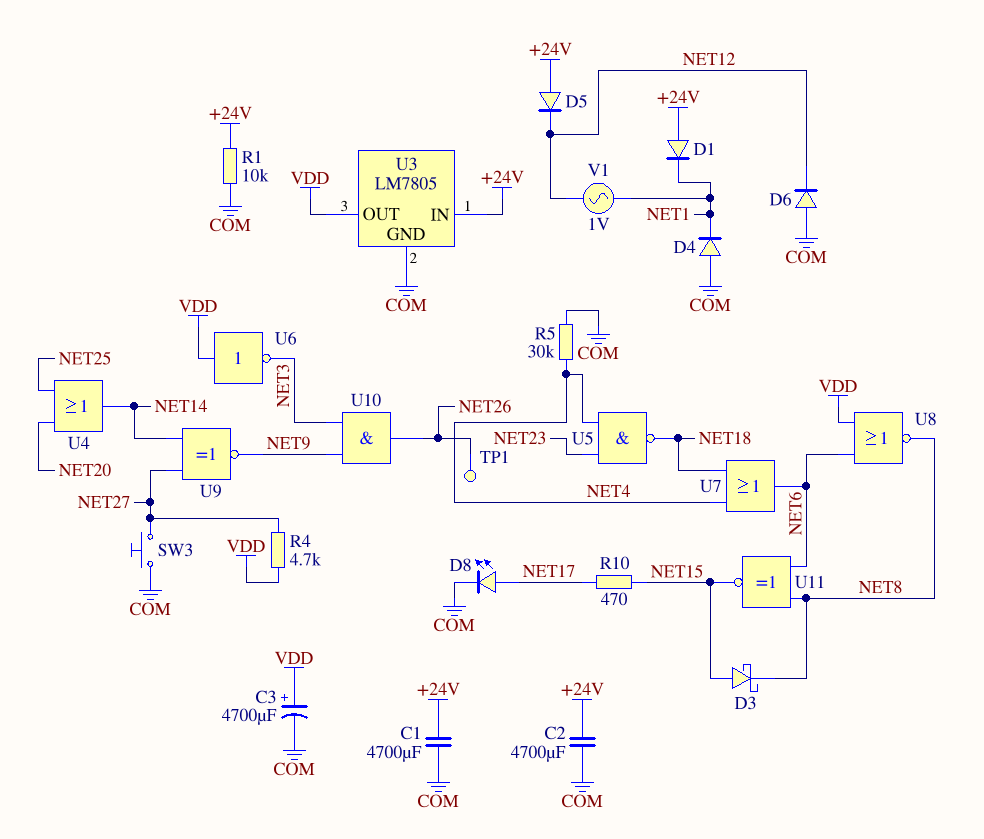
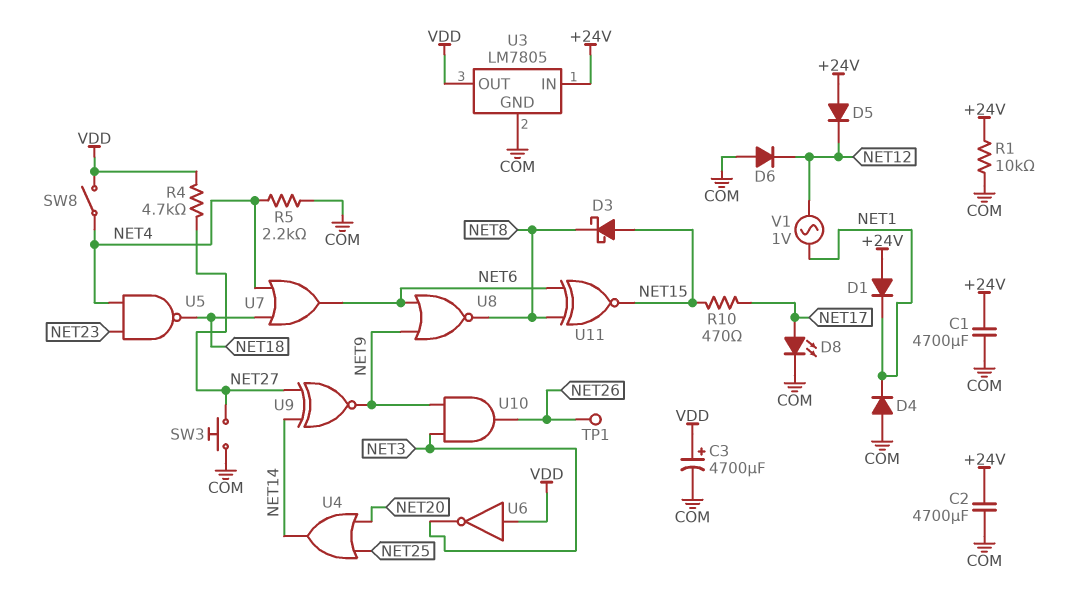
R5: 30k (COM, NET4) -> 2.2k (COM, NET4)
SW8: none -> switch (NET4, VDD)
U8: NOR (in NET6, in VDD, out NET8) -> NOR (in NET6, in NET9, out NET8)

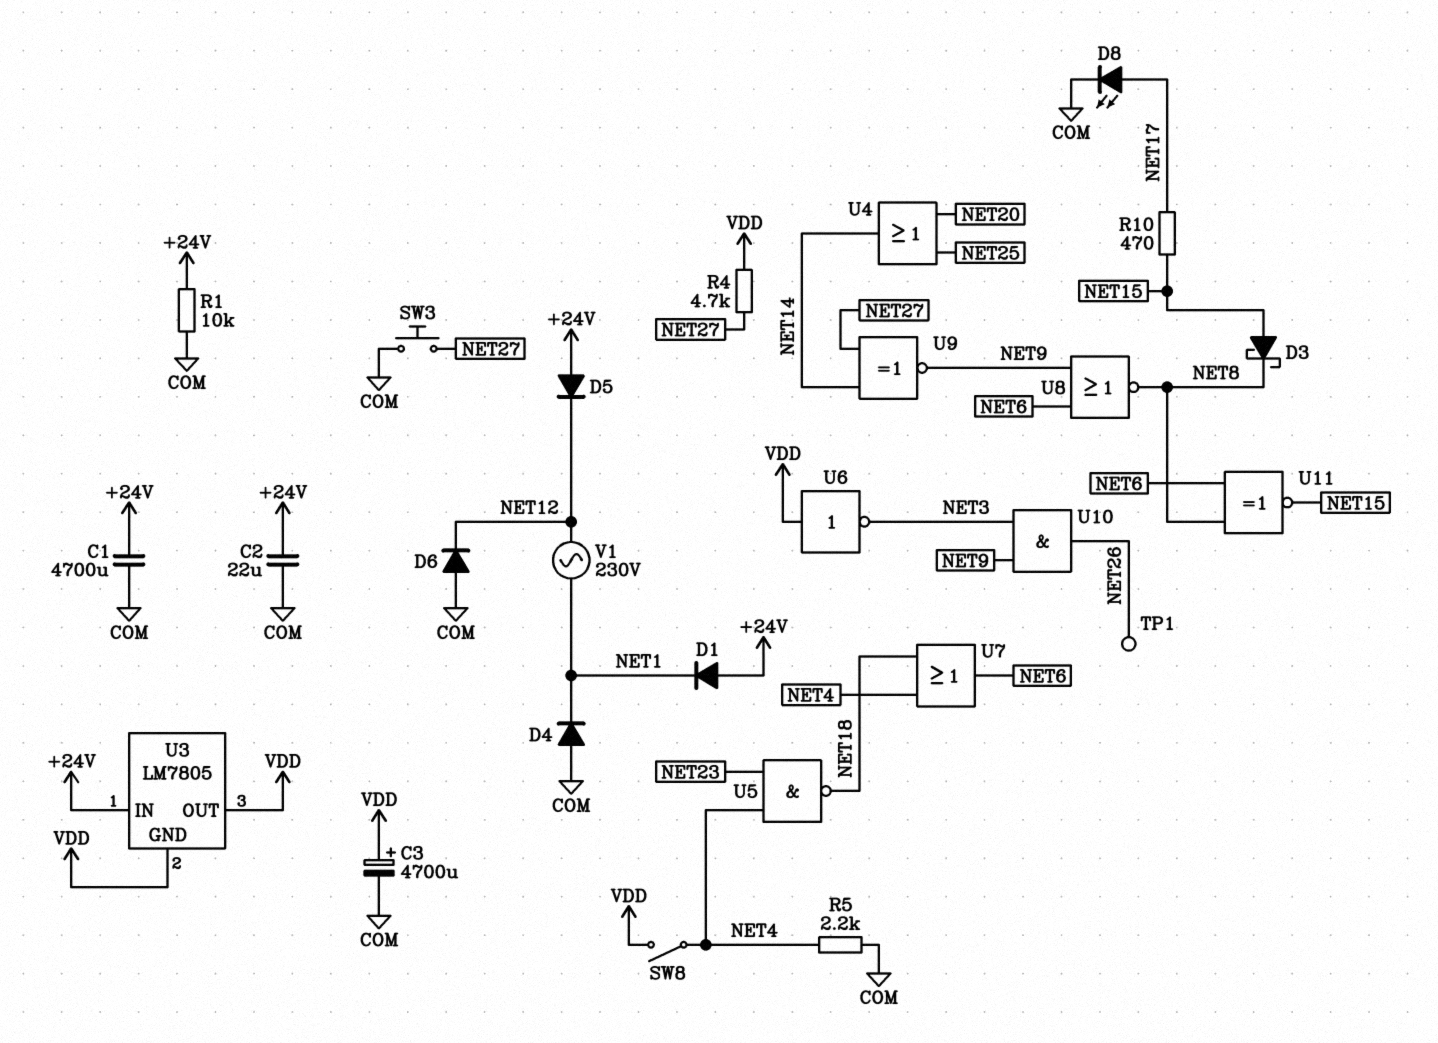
C2: 4700uF (+24V, COM) -> 22uF (+24V, COM)
U3 pin GND: COM -> VDD
V1: AC 1V (NET1, NET12) -> AC 230V (NET1, NET12)

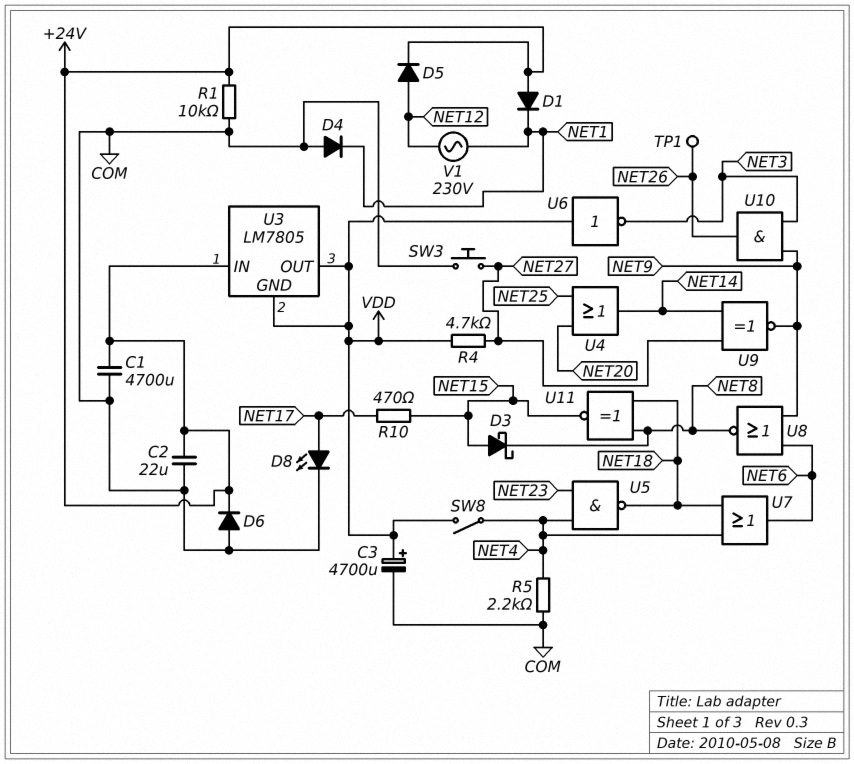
D5: diode (A +24V, K NET12) -> diode (A NET12, K +24V)
D6: diode (A COM, K NET12) -> diode (A COM, K +24V)
U11: XNOR (in NET6, in NET8, out NET15) -> XNOR (in NET8, in NET18, out NET15)

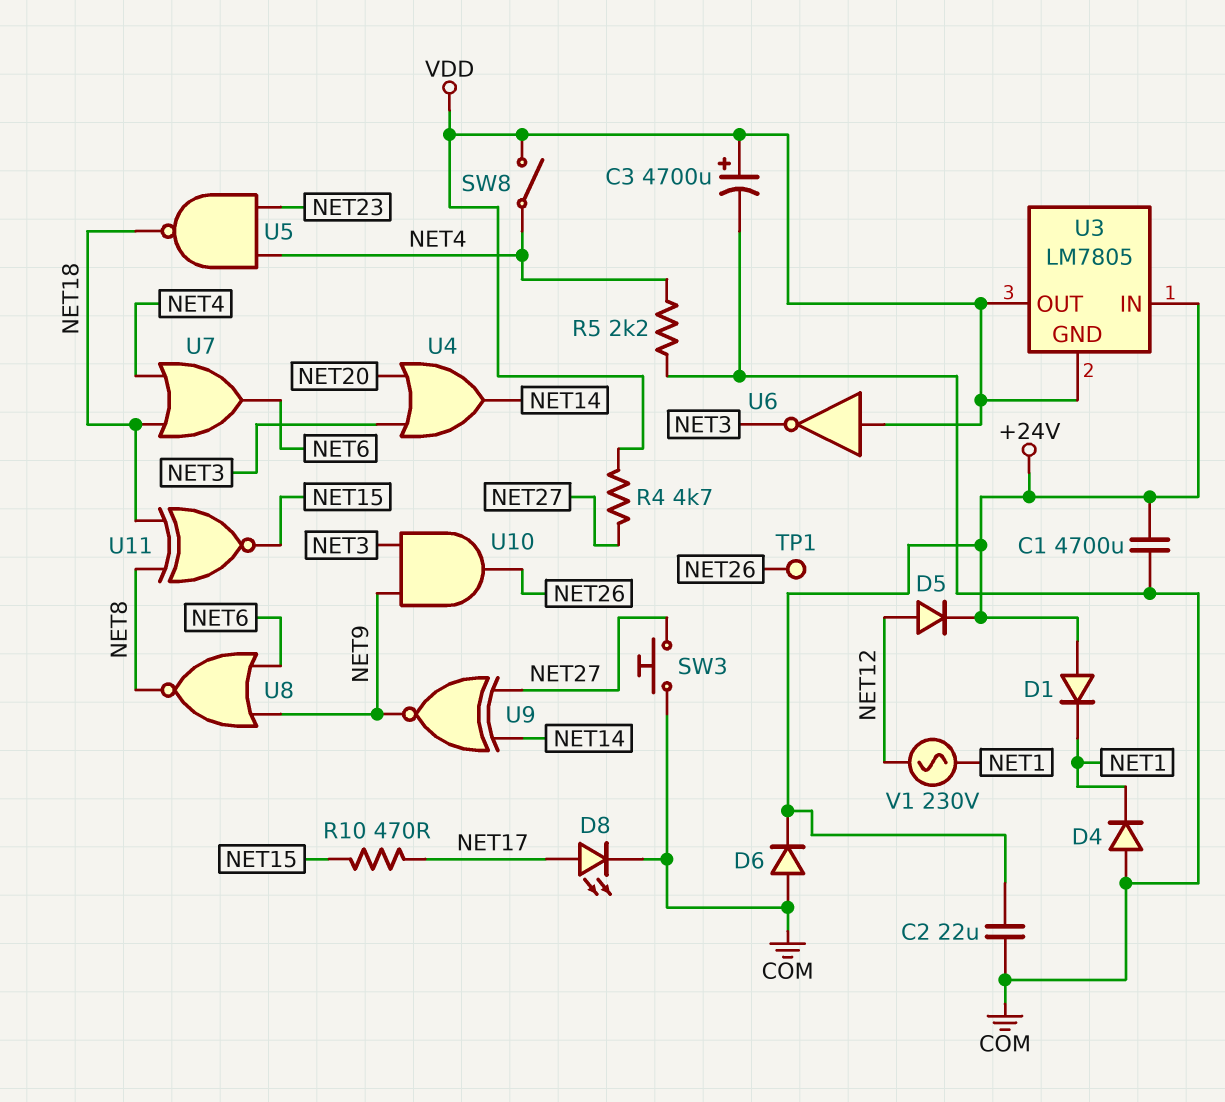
D3: schottky (A NET15, K NET8) -> none
R1: 10k (+24V, COM) -> none
U4: OR (in NET20, in NET25, out NET14) -> OR (in NET3, in NET20, out NET14)

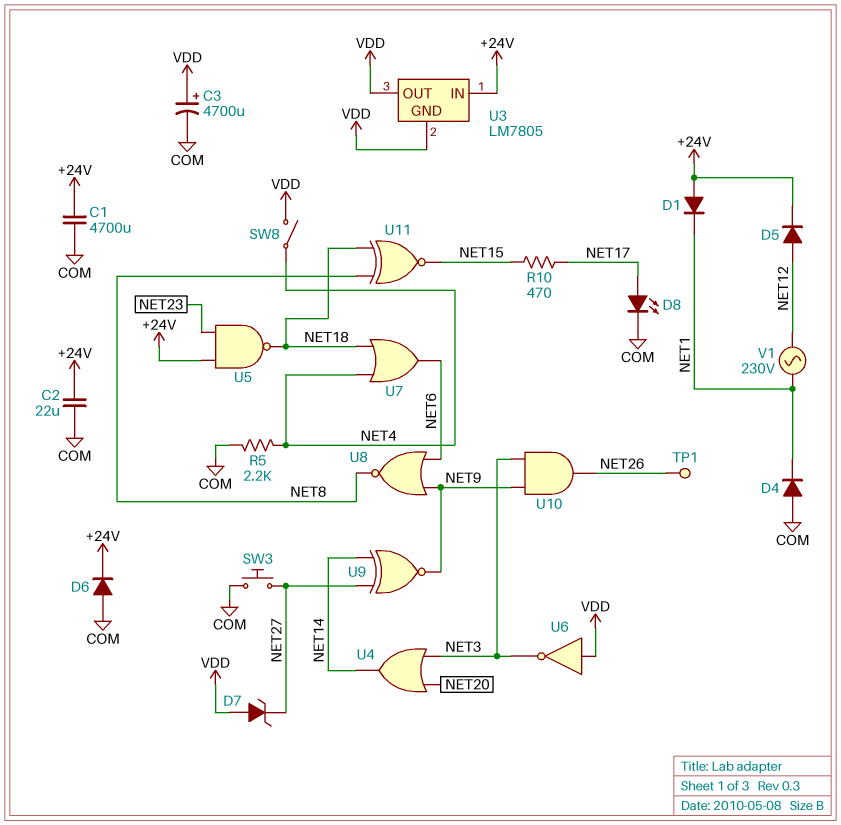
D7: none -> zener (A VDD, K NET27)
R4: 4.7k (NET27, VDD) -> none
U5: NAND (in NET4, in NET23, out NET18) -> NAND (in +24V, in NET23, out NET18)

